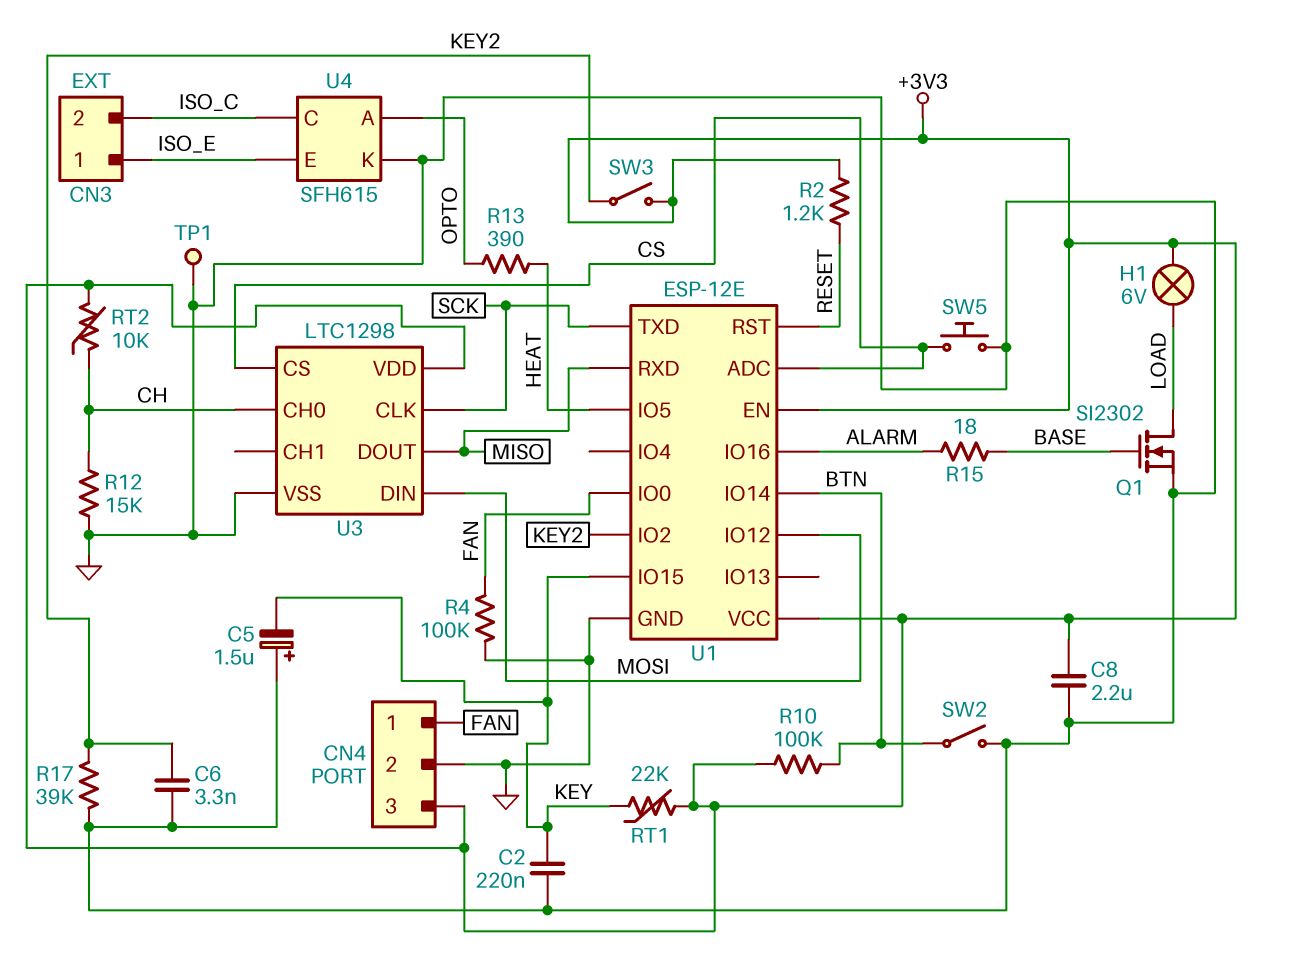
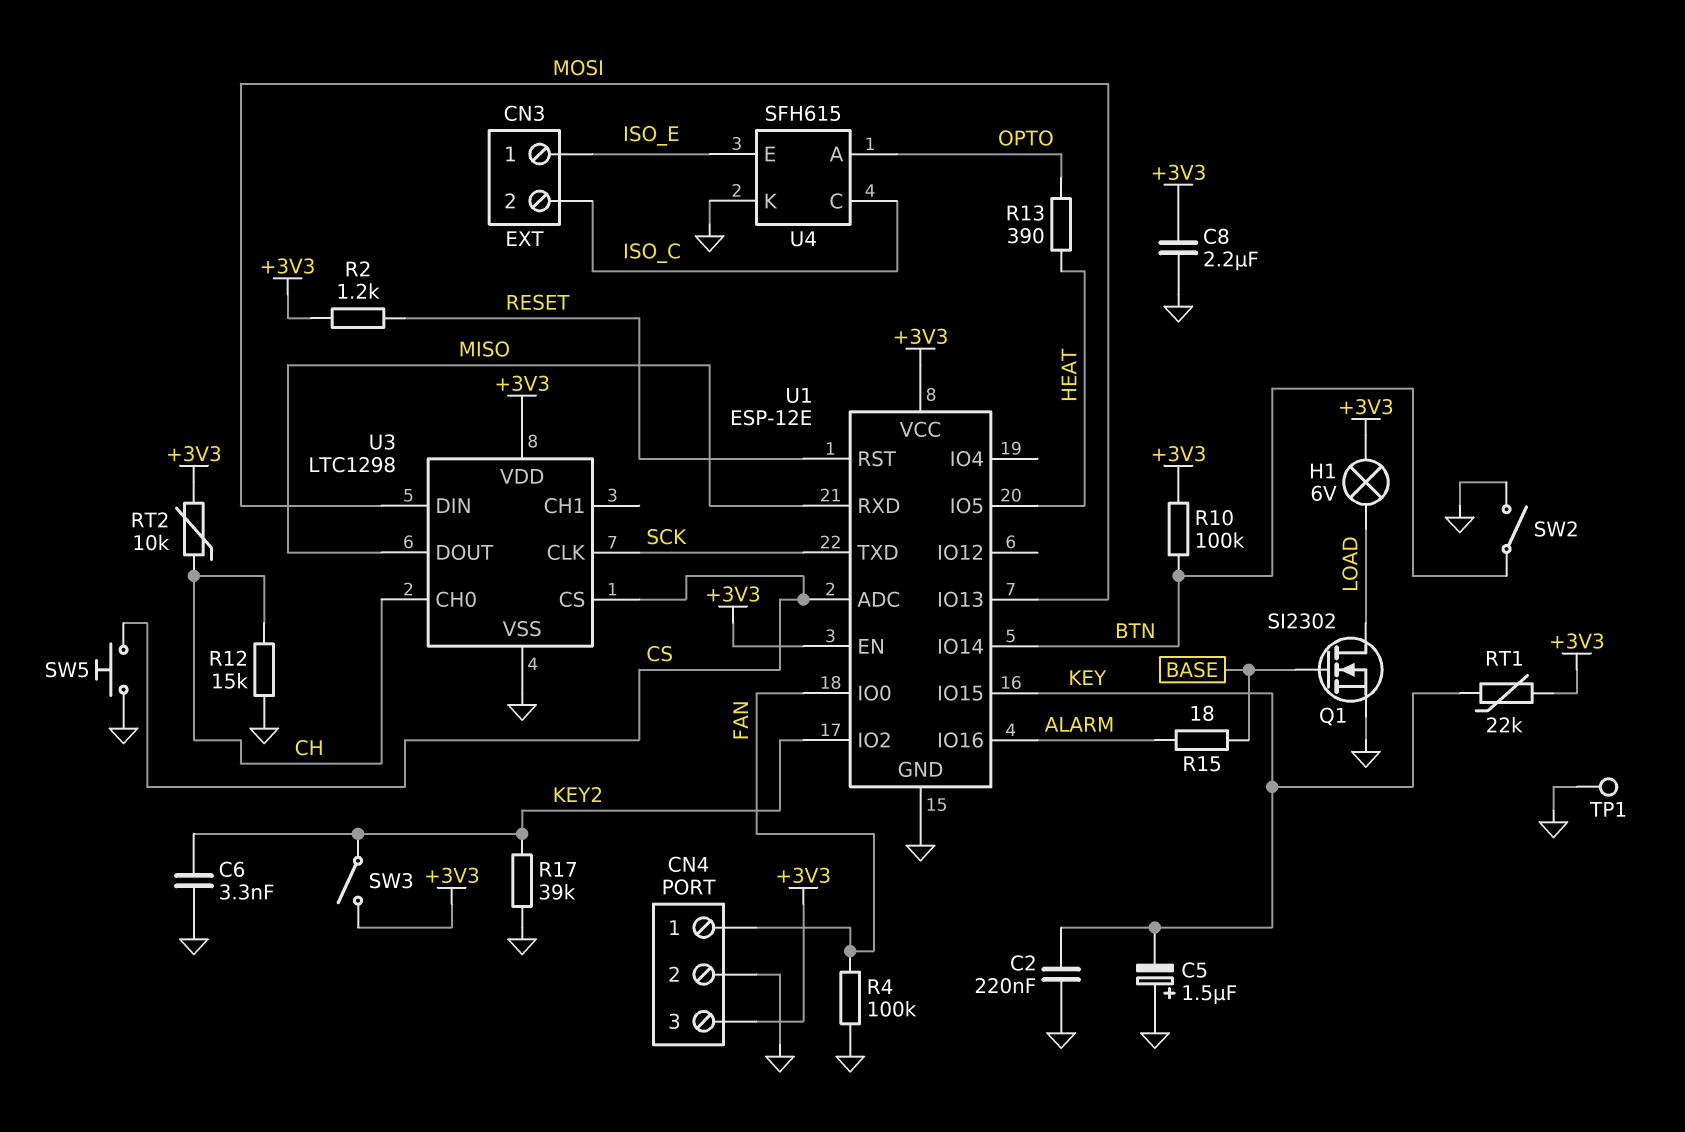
U1 pin IO12: MOSI -> none
U1 pin IO13: none -> MOSI

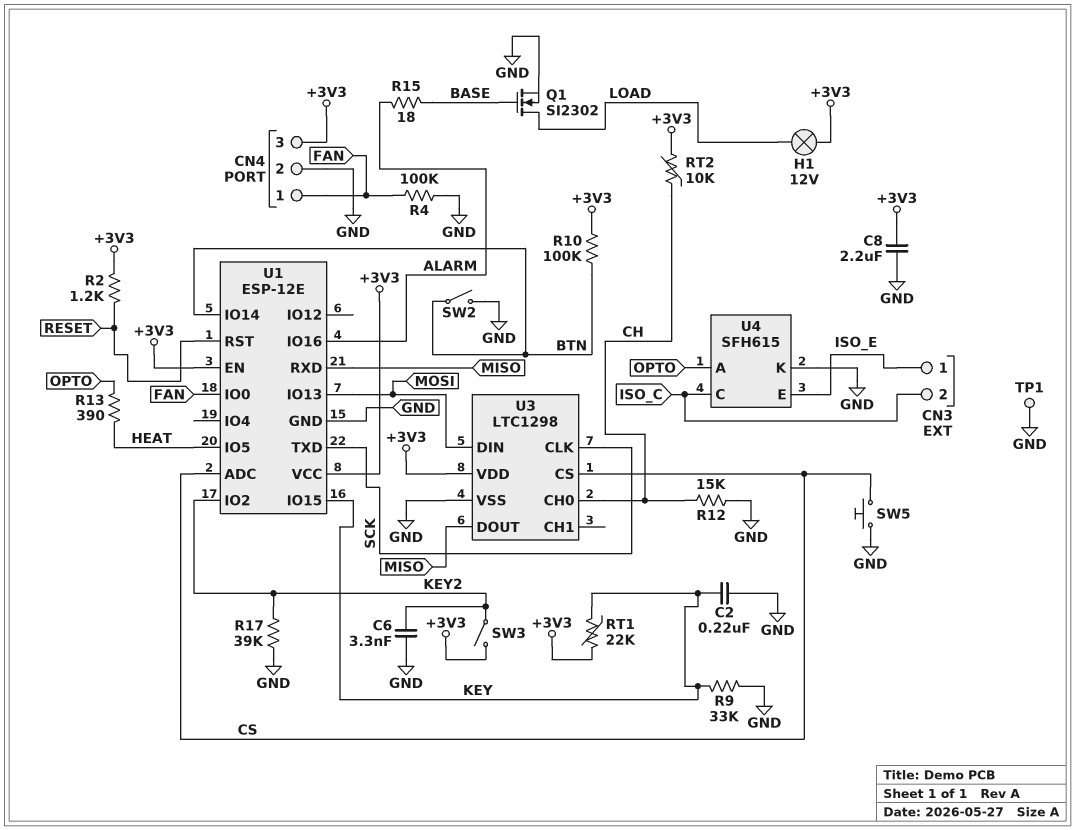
C5: 1.5uF (plus GND, minus KEY) -> none
H1: lamp 6V (+3V3, LOAD) -> lamp 12V (+3V3, LOAD)
R9: none -> 33k (GND, KEY)

